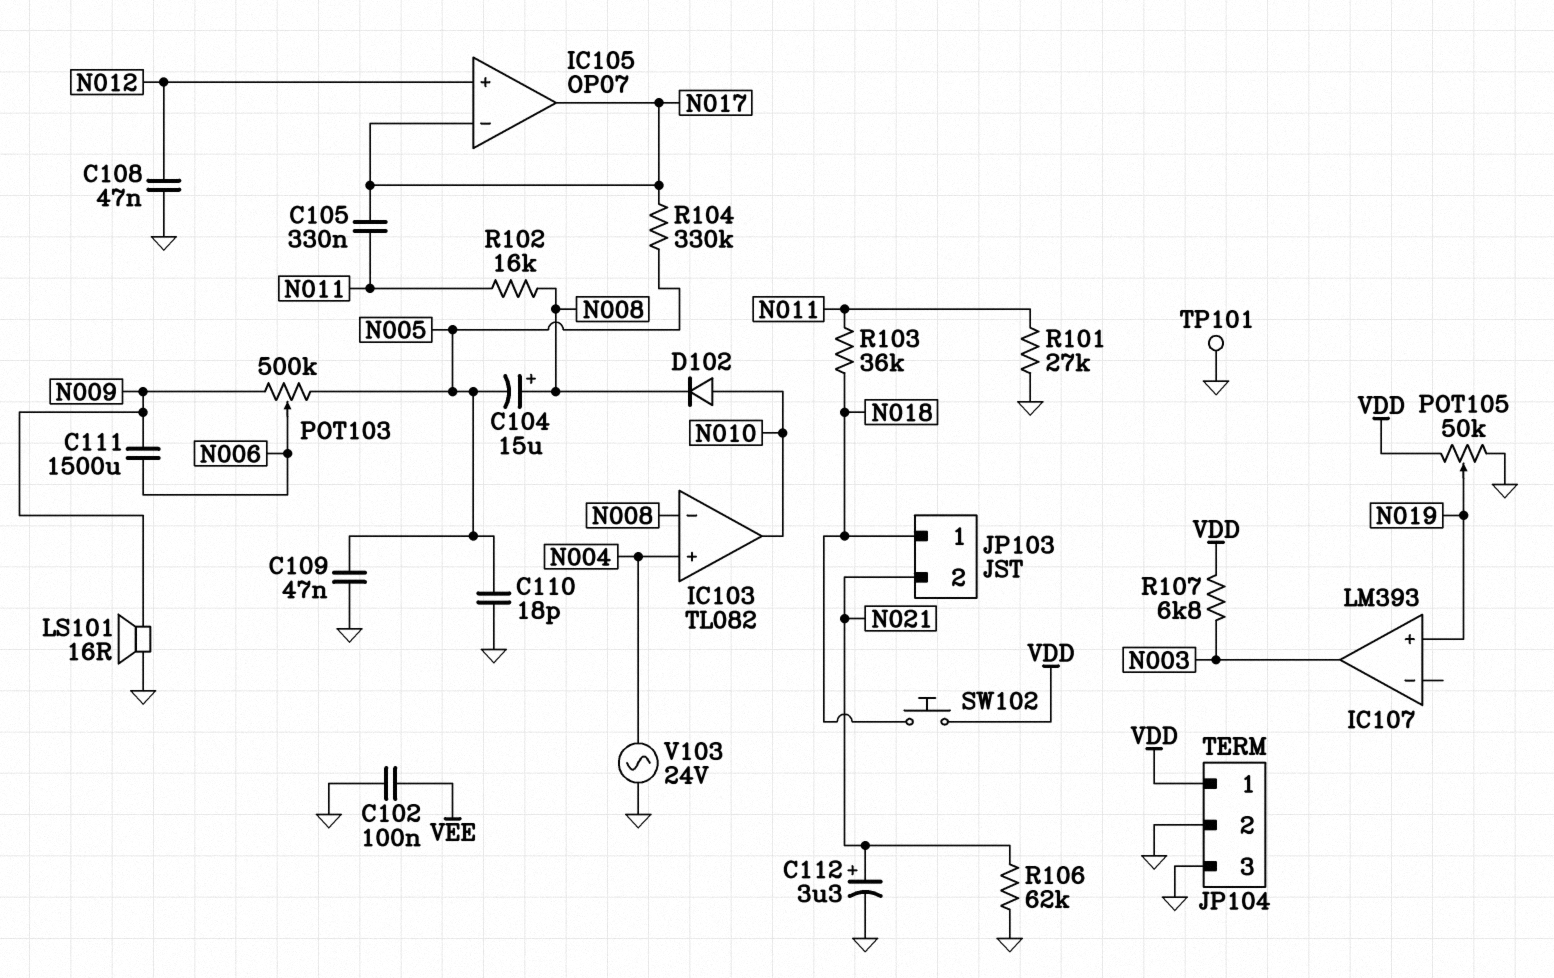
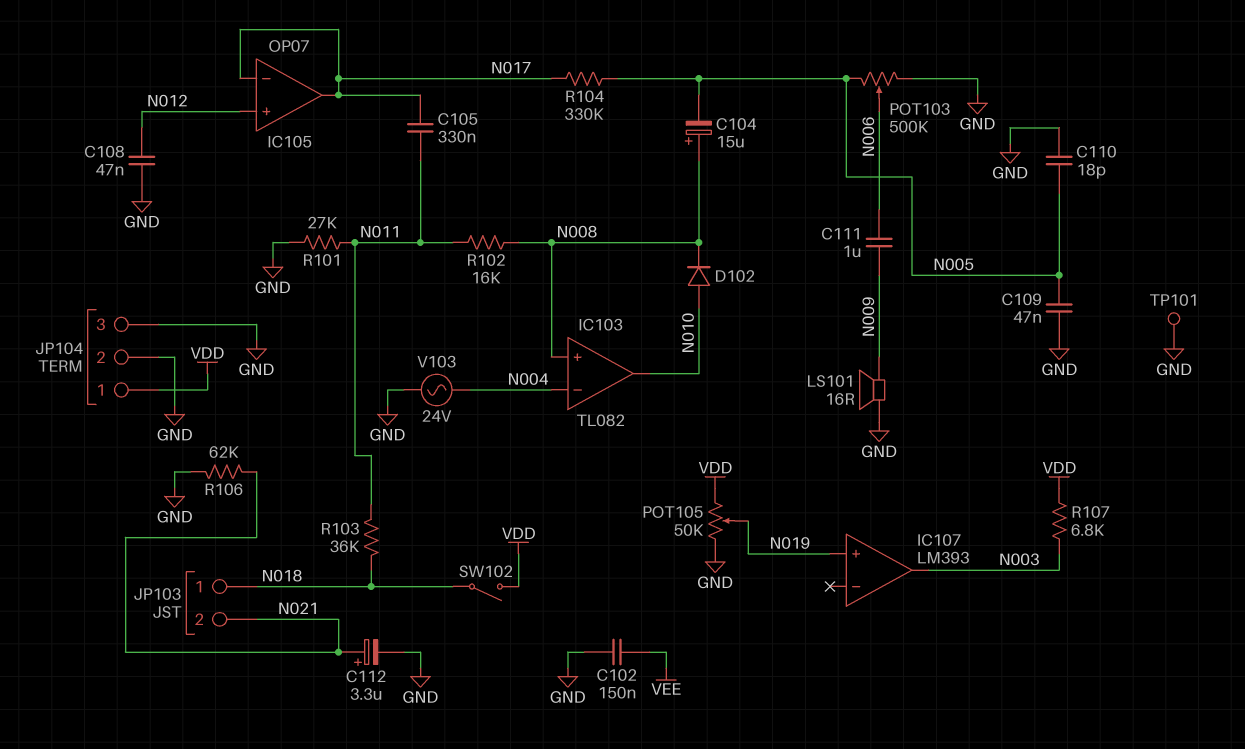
C102: 100nF (GND, VEE) -> 150nF (GND, VEE)
C111: 1500uF (N006, N009) -> 1uF (N006, N009)
IC103 pin in+: N004 -> N008
IC103 pin in-: N008 -> N004
POT103: 500k (N005, N009, wiper N006) -> 500k (GND, N005, wiper N006)
SW102: button (N018, VDD) -> switch (N018, VDD)

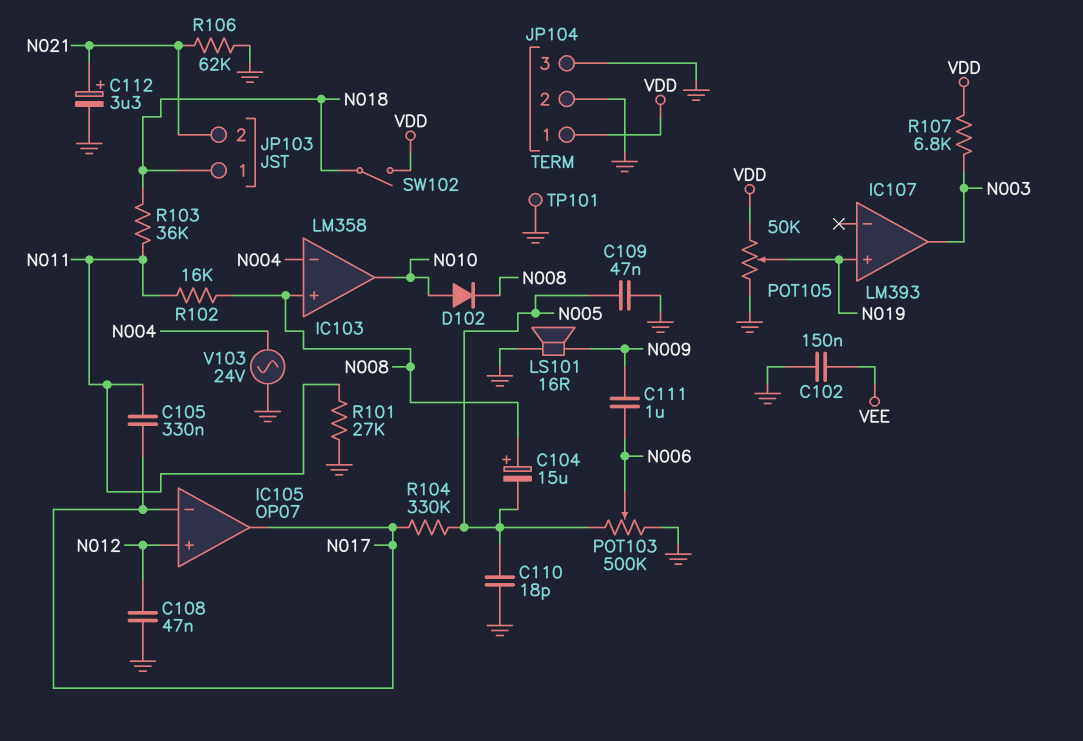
IC103: TL082 -> LM358

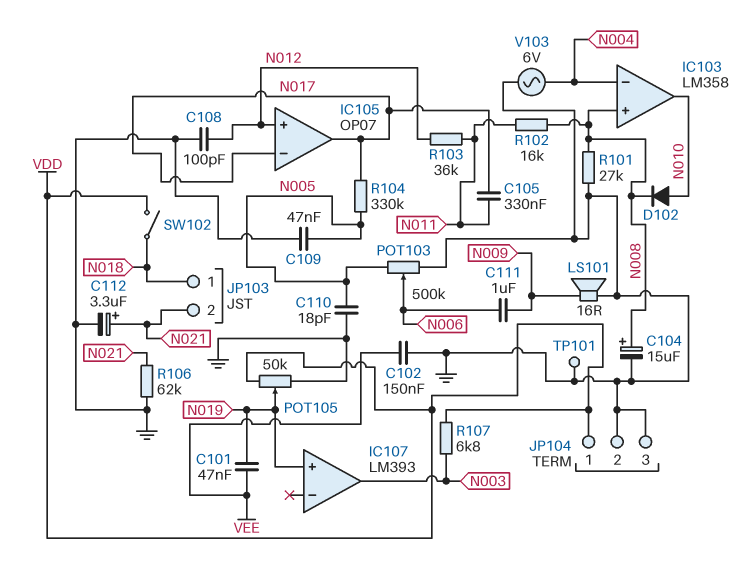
C101: none -> 47nF (N019, VEE)
C104: 15uF (plus N008, minus N005) -> 15uF (plus N008, minus GND)
C108: 47nF (GND, N012) -> 100pF (GND, N012)
R101: 27k (GND, N011) -> 27k (GND, N008)
R103: 36k (N011, N018) -> 36k (N011, N012)
V103: AC 24V (GND, N004) -> AC 6V (GND, N004)

